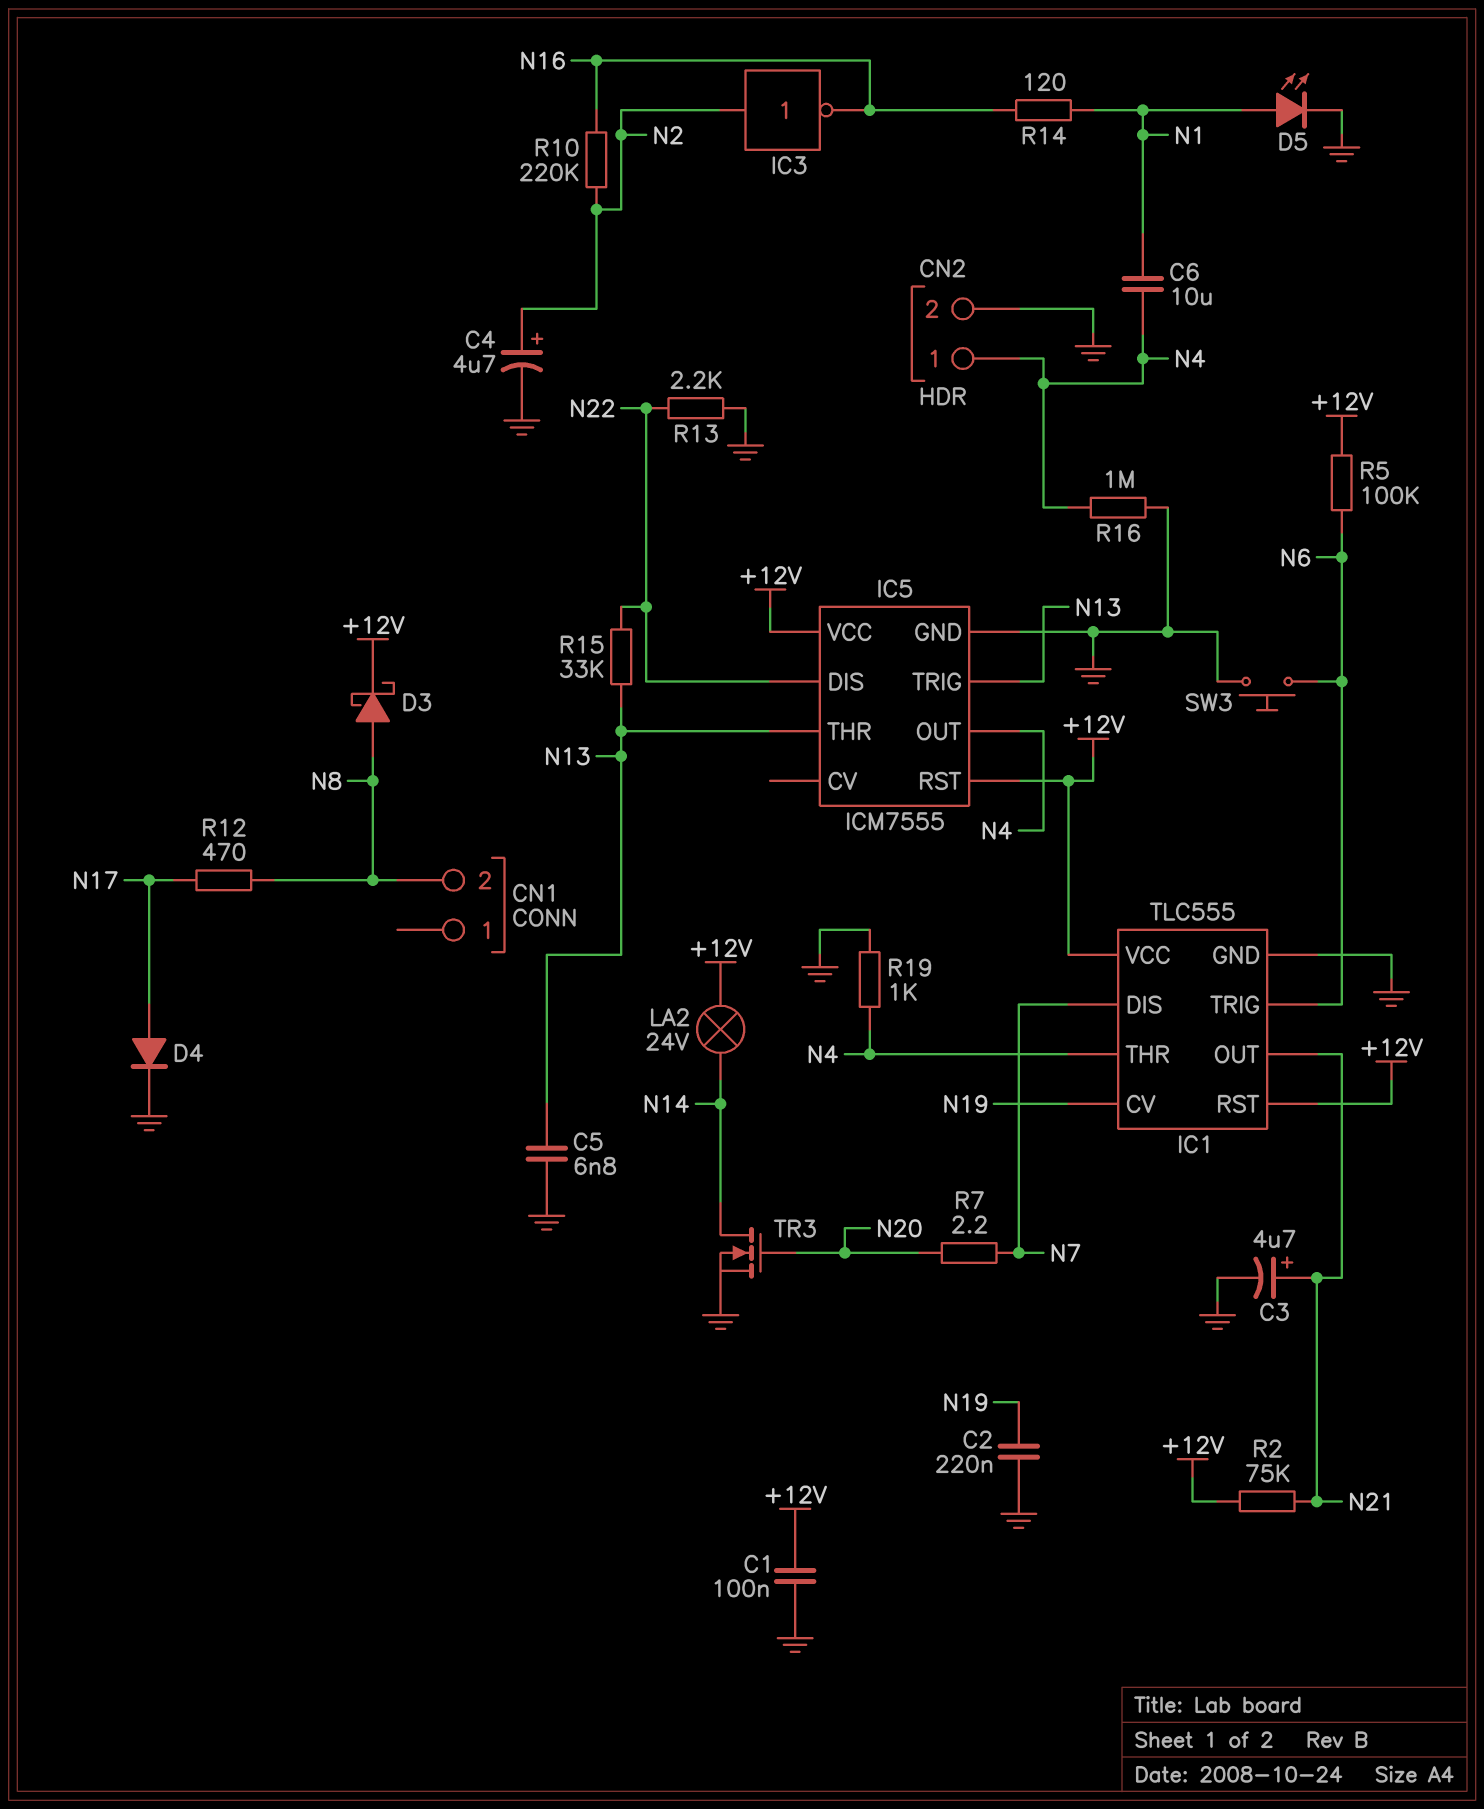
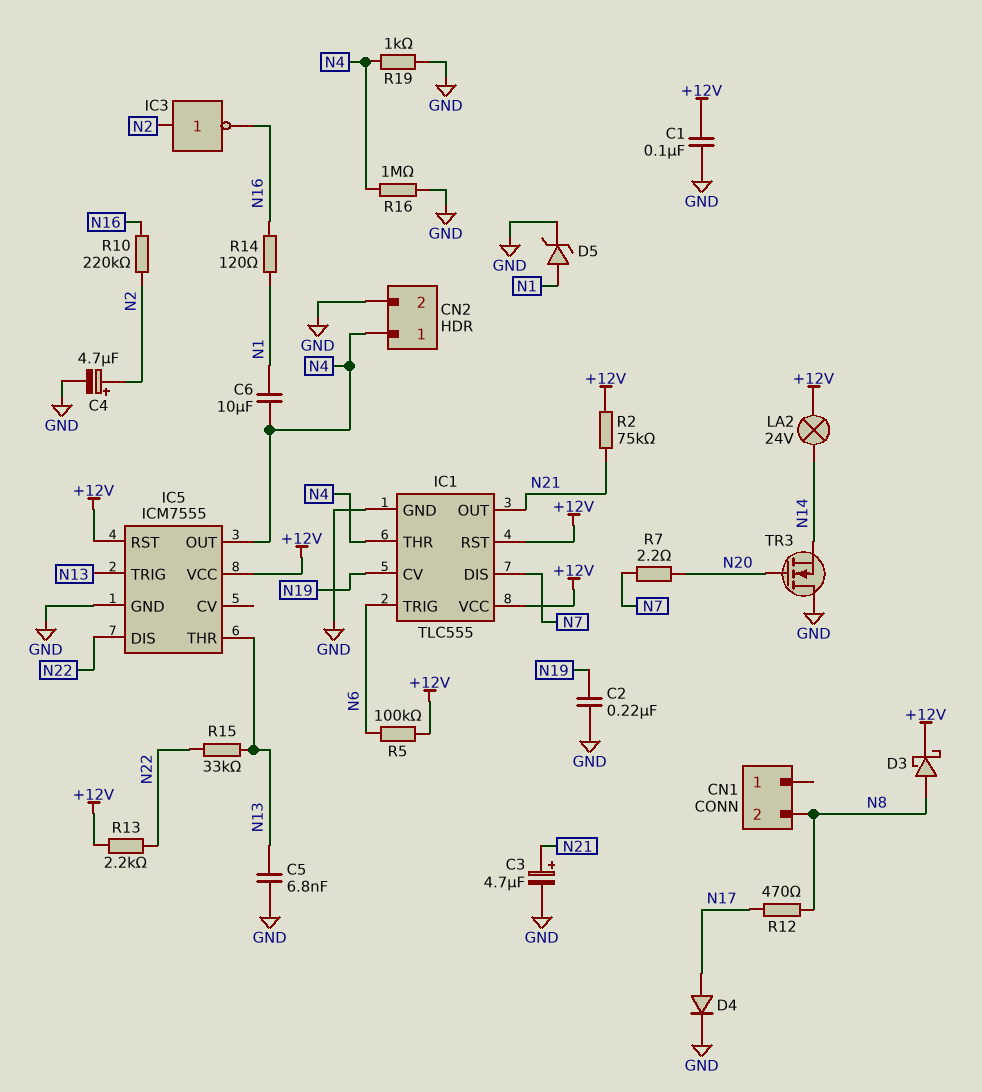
D5: LED (A N1, K GND) -> zener (A N1, K GND)
R13: 2.2k (GND, N22) -> 2.2k (+12V, N22)
SW3: button (GND, N6) -> none
TR3: NMOS (G N20, D N14, S GND) -> NMOS (G N20, D GND, S N14)

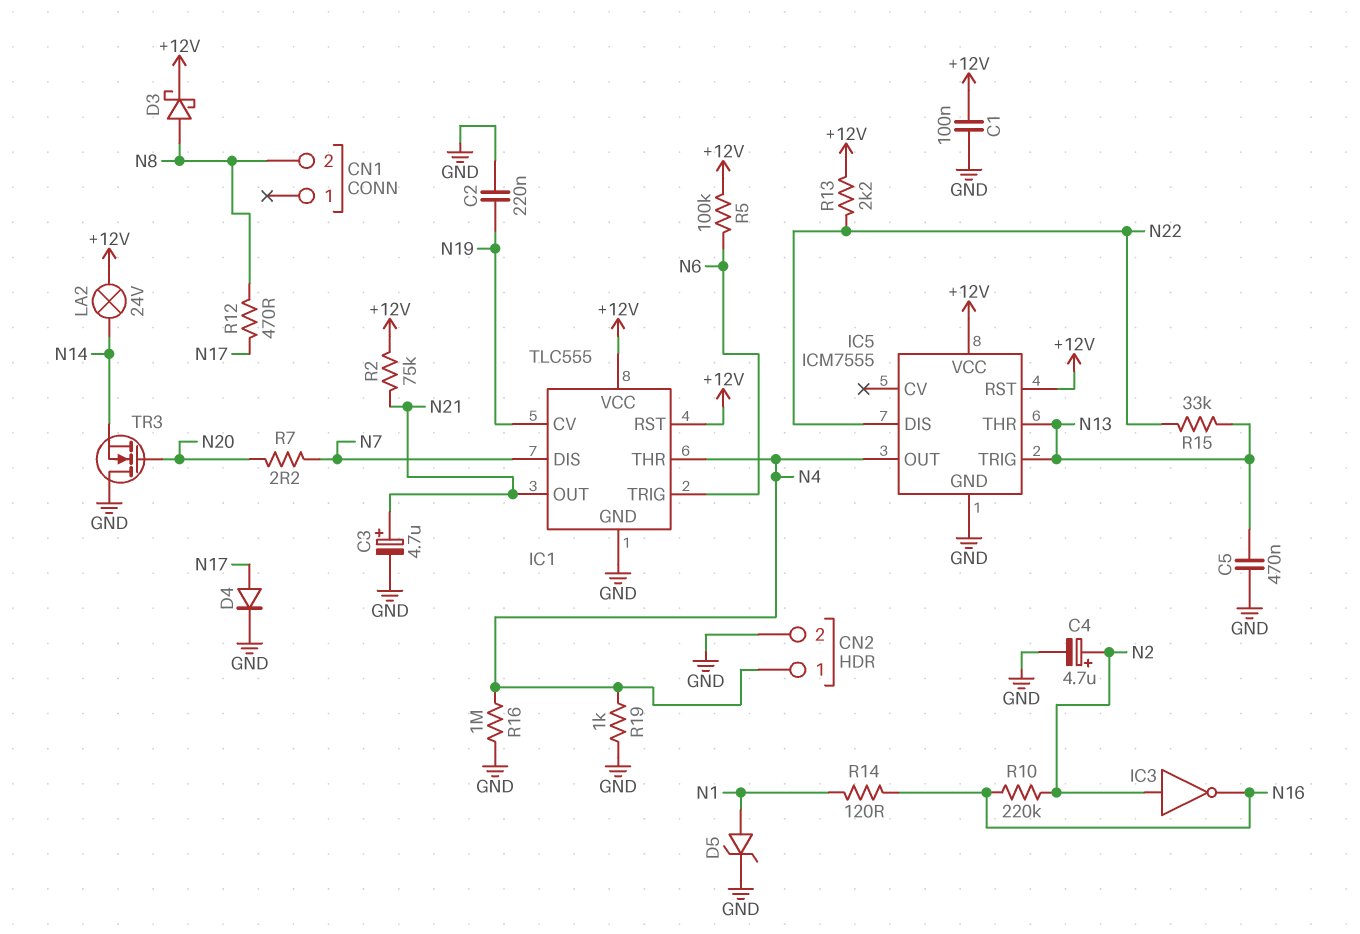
C5: 6.8nF (GND, N13) -> 470nF (GND, N13)
C6: 10uF (N1, N4) -> none

